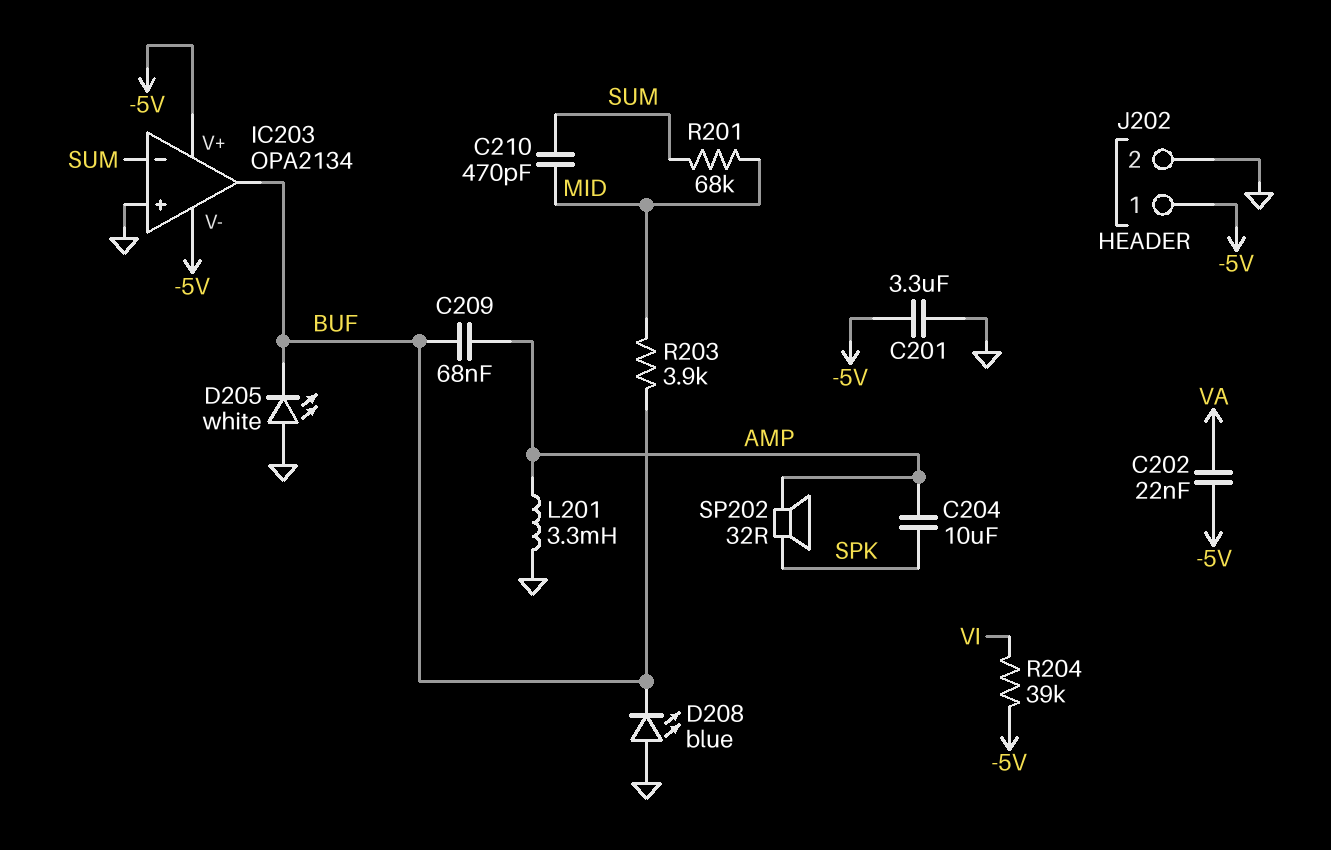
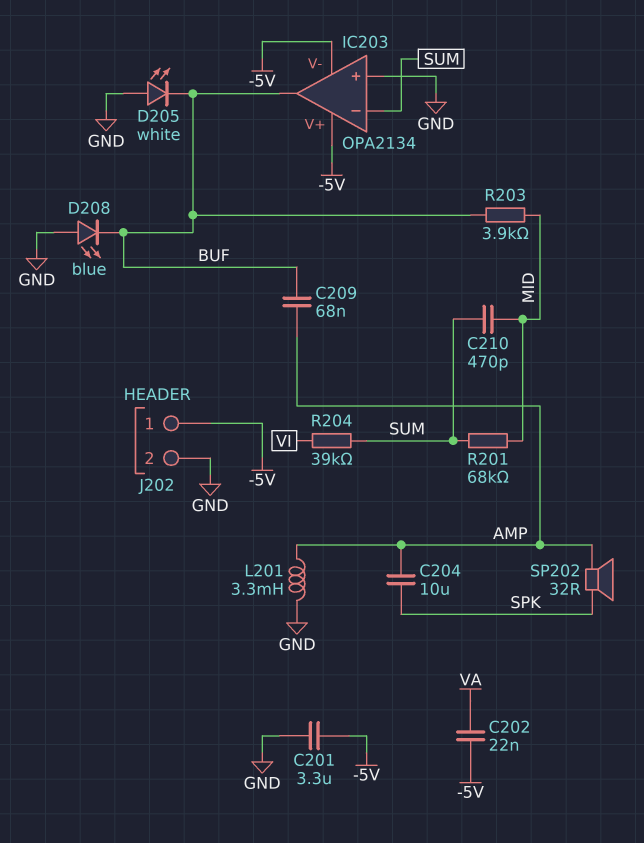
R204: 39k (-5V, VI) -> 39k (SUM, VI)

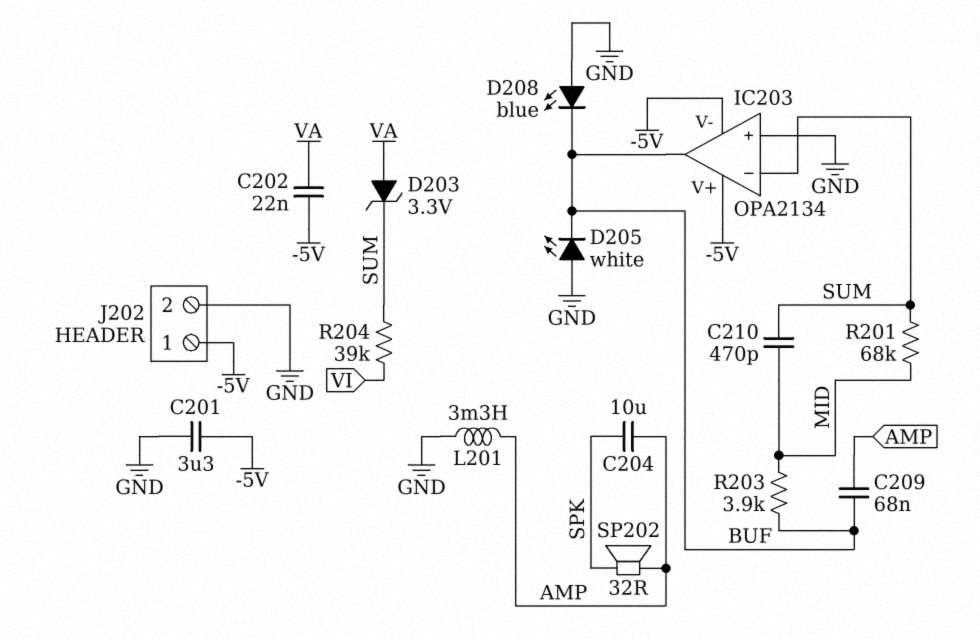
D203: none -> zener 3.3V (A VA, K SUM)

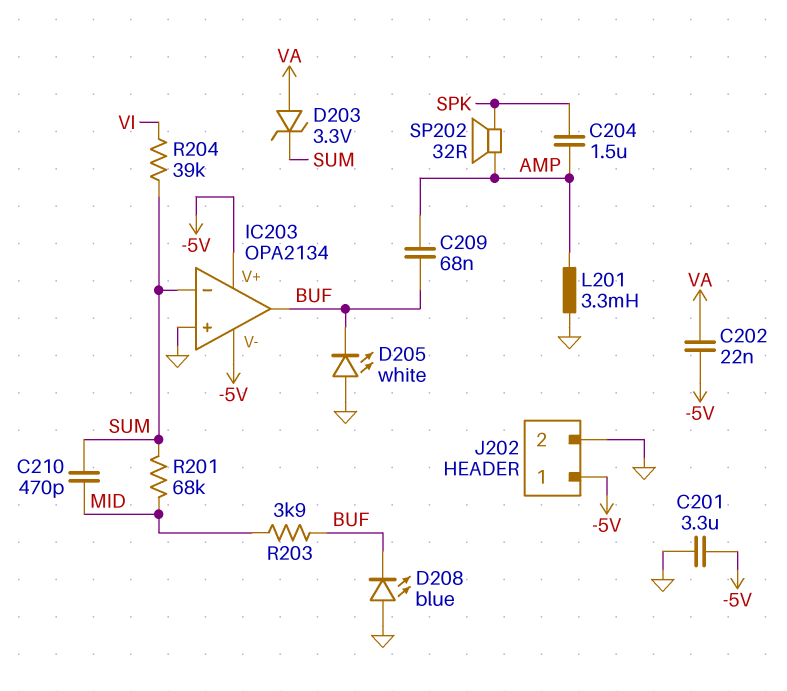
C204: 10uF (AMP, SPK) -> 1.5uF (AMP, SPK)

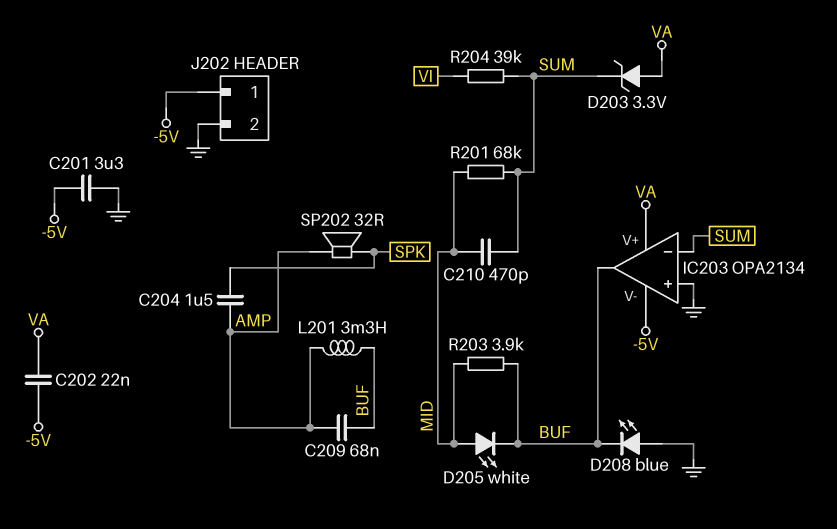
D205: LED white (A GND, K BUF) -> LED white (A MID, K BUF)
IC203 pin V+: -5V -> VA
L201: 3.3mH (AMP, GND) -> 3.3mH (AMP, BUF)

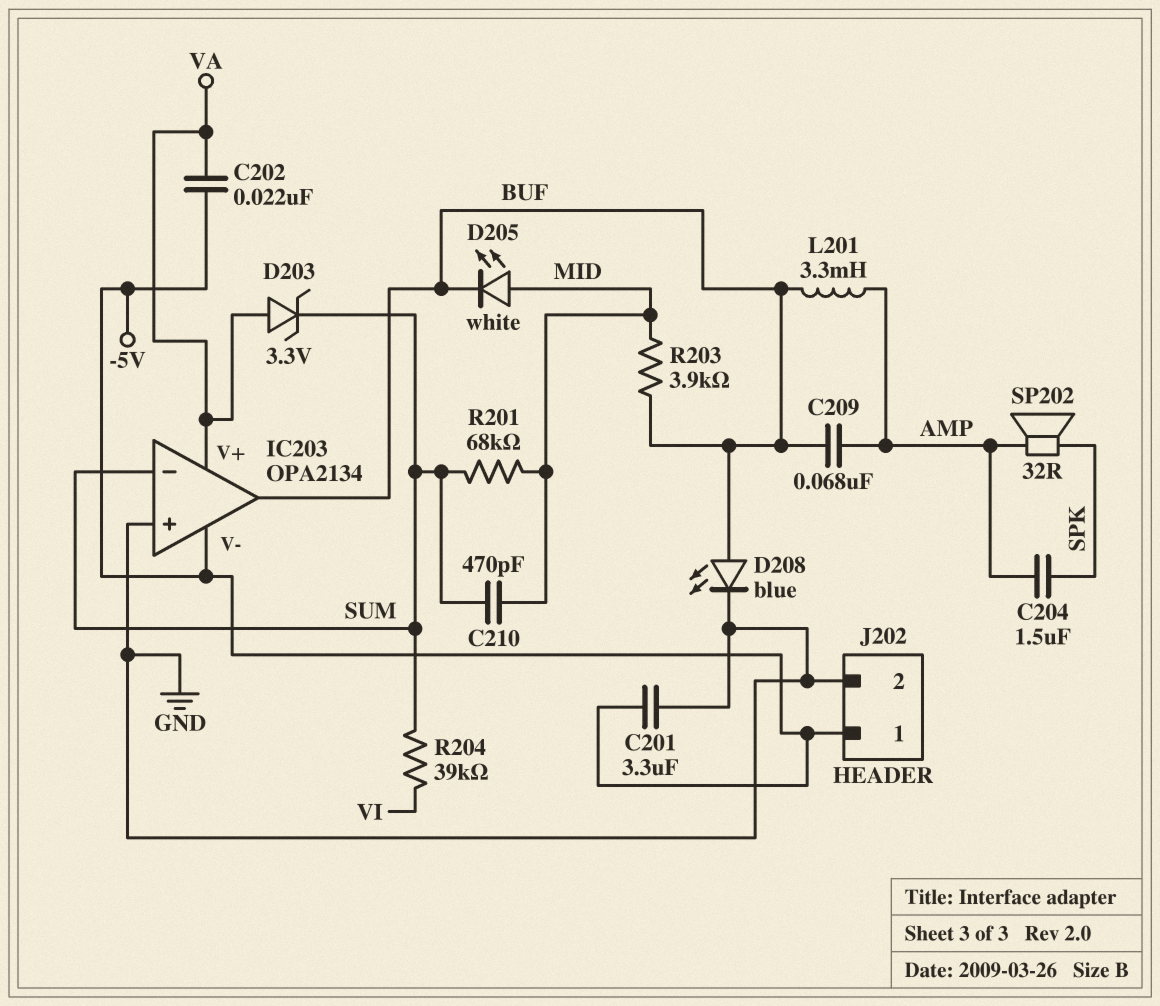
D208: LED blue (A GND, K BUF) -> LED blue (A BUF, K GND)

